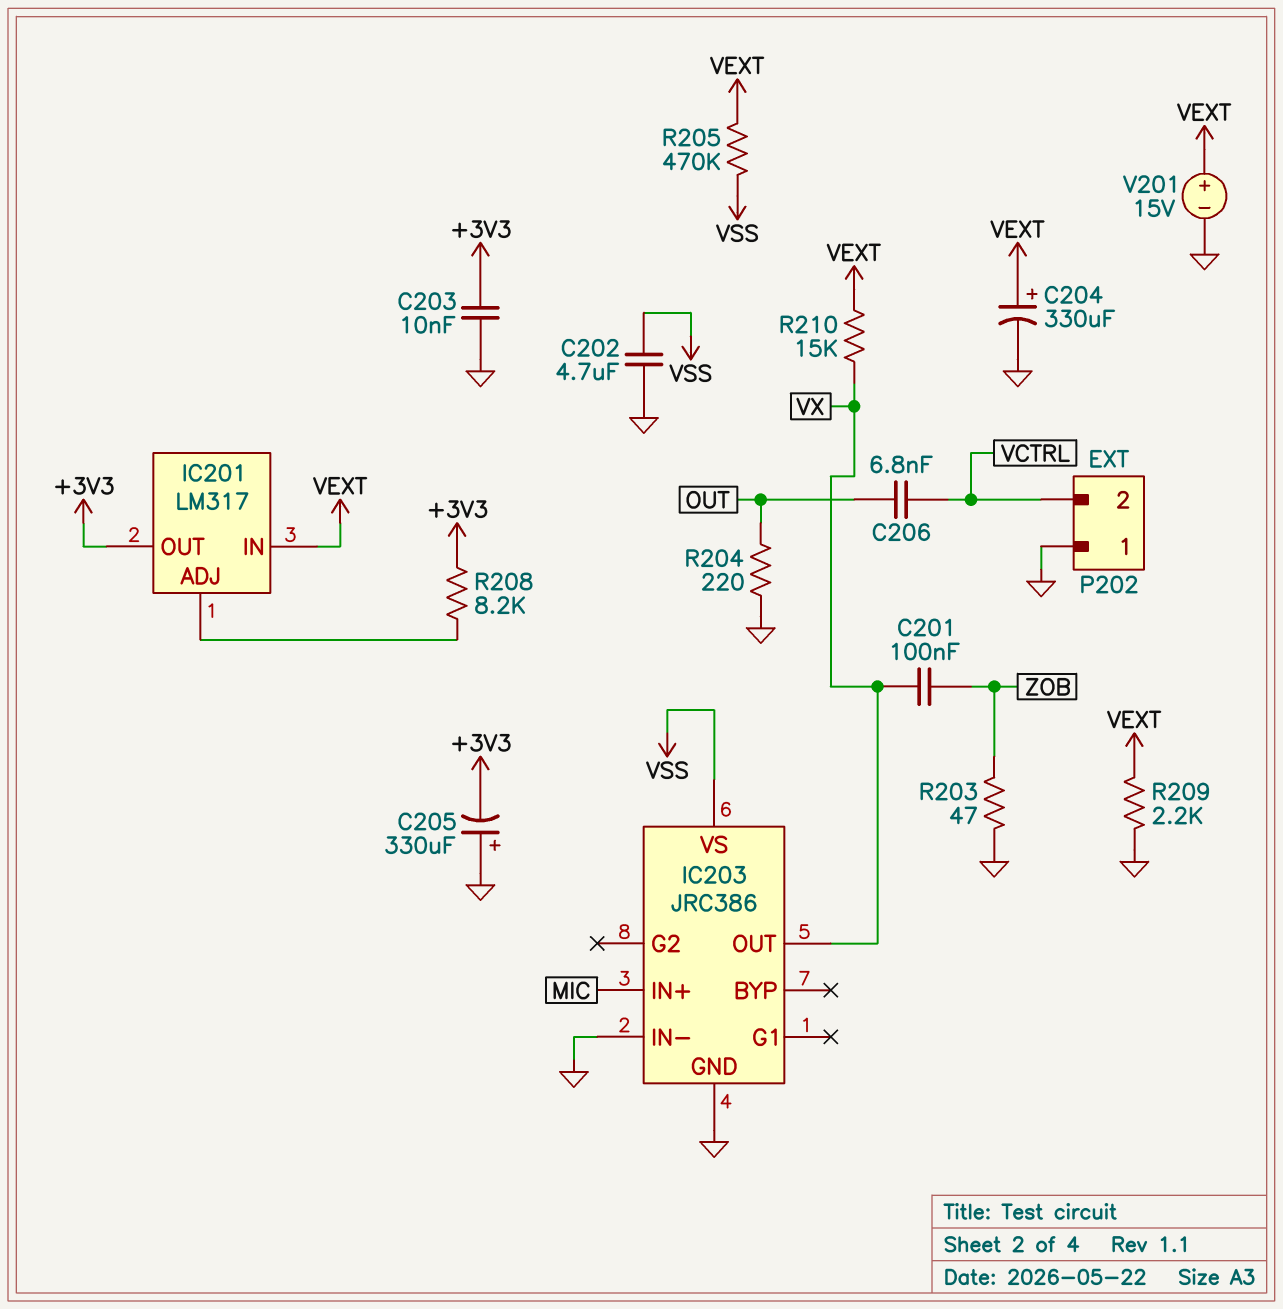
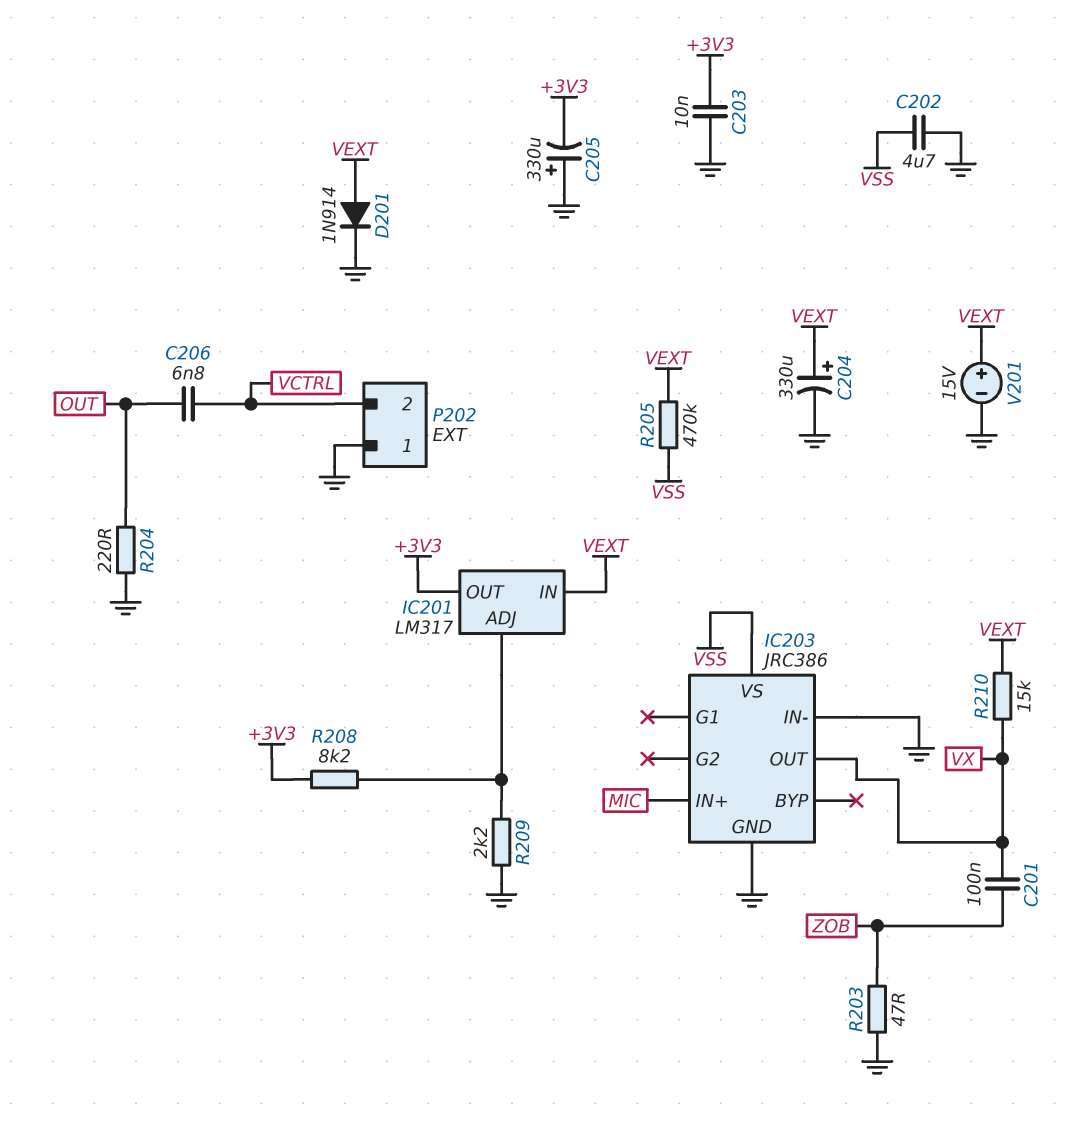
D201: none -> diode 1N914 (A VEXT, K GND)
R209: 2.2k (GND, VEXT) -> 2.2k (GND, IC201/ADJ)

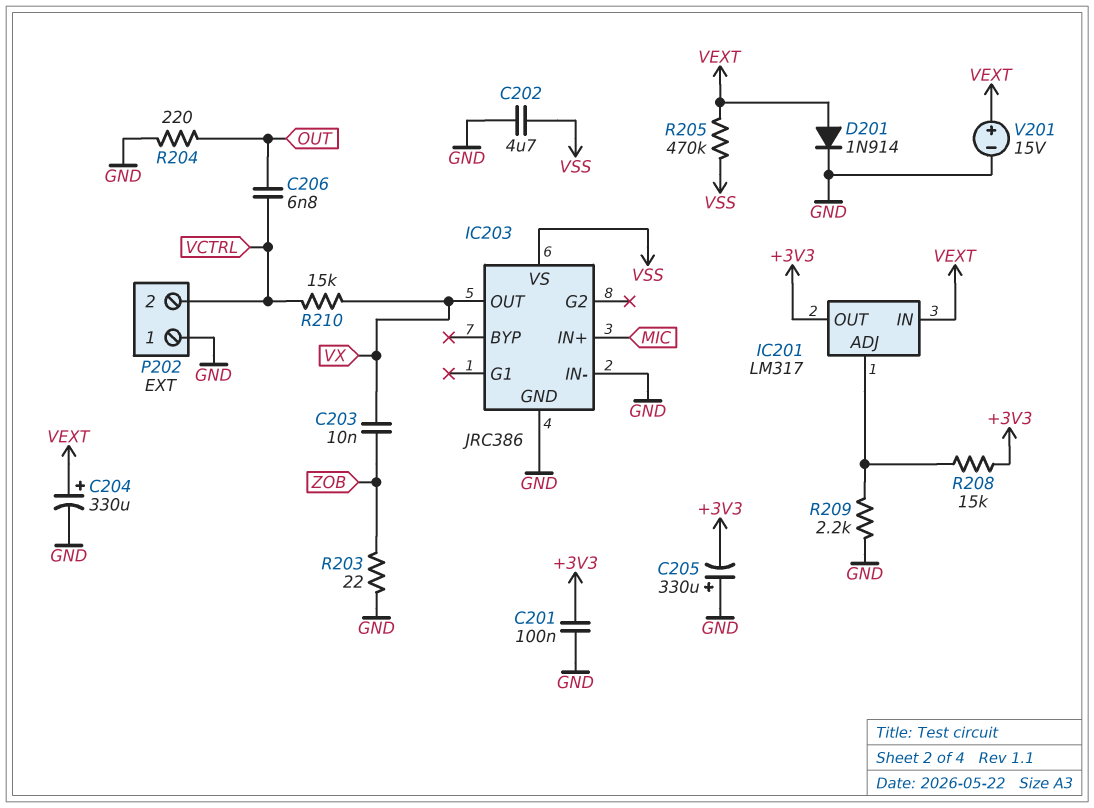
C201: 100nF (VX, ZOB) -> 100nF (+3V3, GND)
C203: 10nF (+3V3, GND) -> 10nF (VX, ZOB)
R203: 47 (GND, ZOB) -> 22 (GND, ZOB)
R208: 8.2k (+3V3, IC201/ADJ) -> 15k (+3V3, IC201/ADJ)
R210: 15k (VEXT, VX) -> 15k (VCTRL, VX)

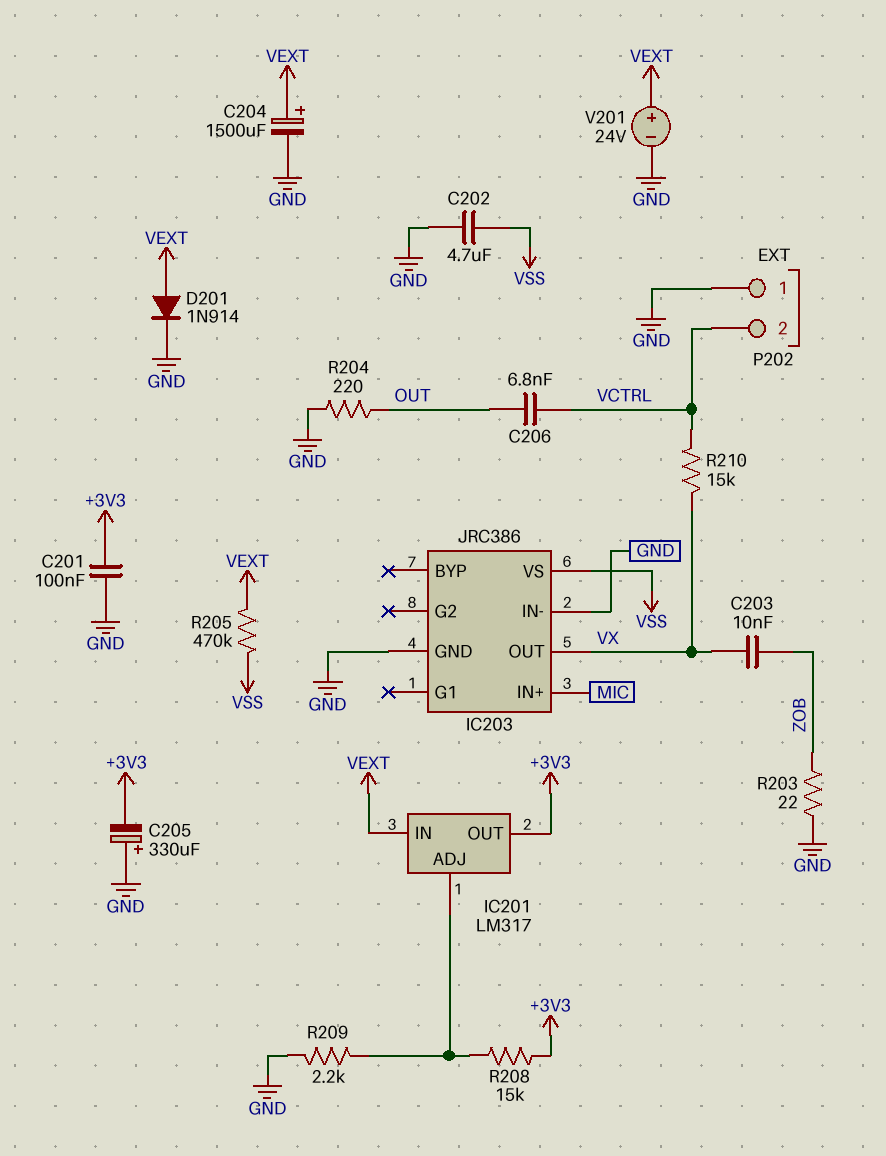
C204: 330uF (plus VEXT, minus GND) -> 1500uF (plus VEXT, minus GND)
V201: 15V (plus VEXT, minus GND) -> 24V (plus VEXT, minus GND)

